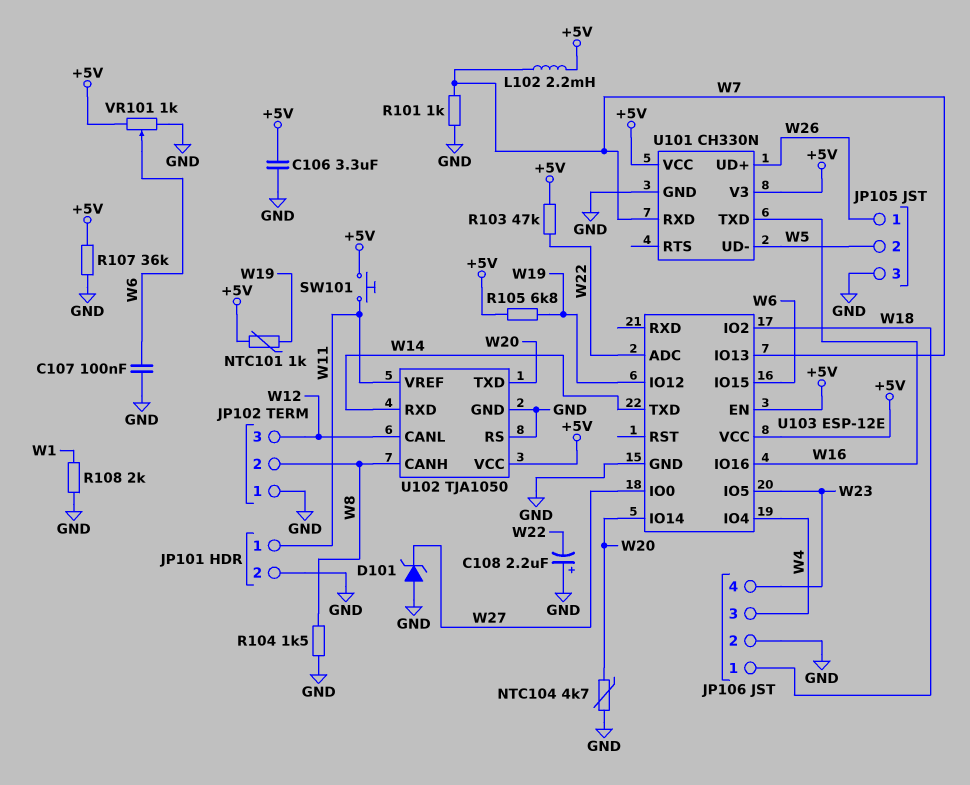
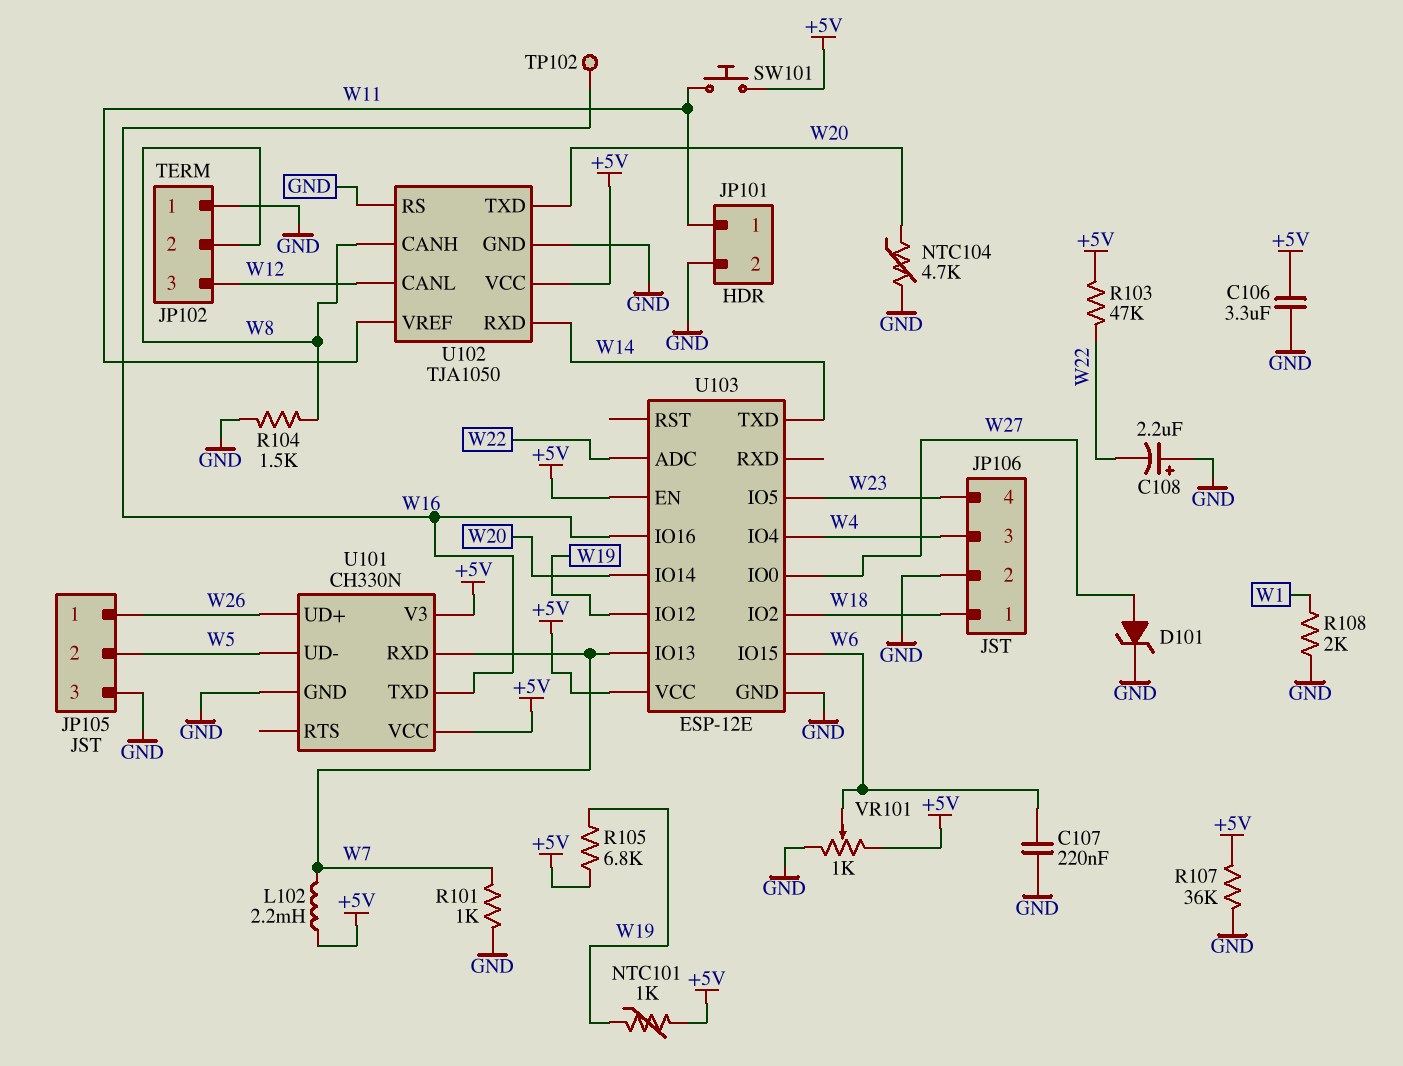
C107: 100nF (GND, W6) -> 220nF (GND, W6)
D101: zener (A GND, K W27) -> zener (A W27, K GND)
TP102: none -> test point (W16)

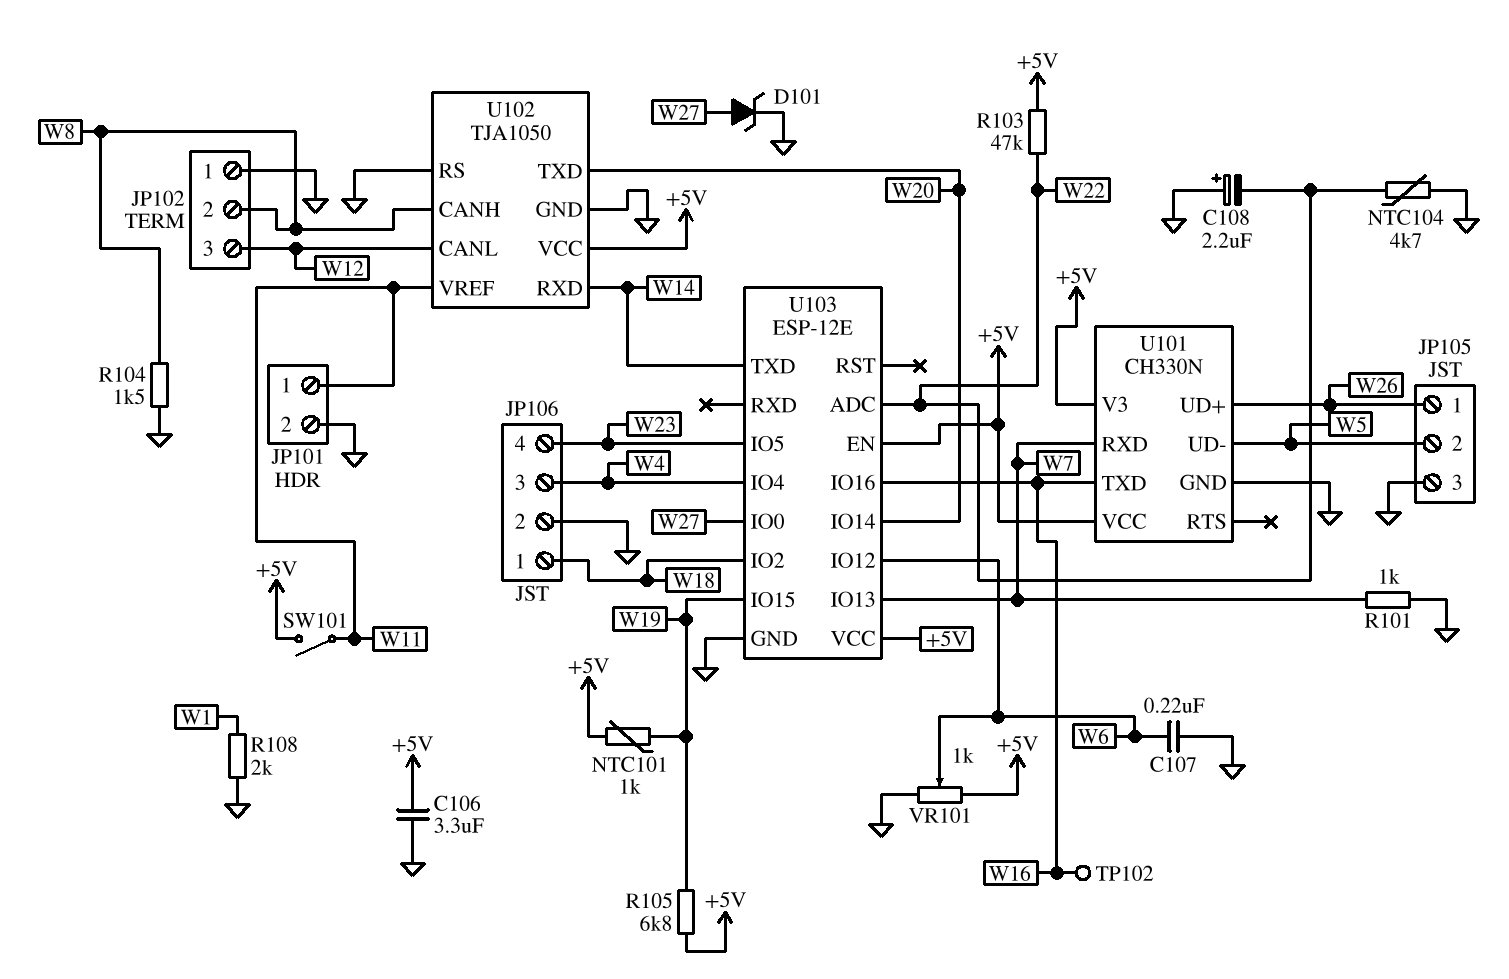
L102: 2.2mH (+5V, W7) -> none
NTC104: 4.7k (GND, W20) -> 4.7k (GND, W22)
R107: 36k (+5V, GND) -> none
SW101: button (+5V, W11) -> switch (+5V, W11)
U103 pin IO12: W19 -> W6
U103 pin IO15: W6 -> W19

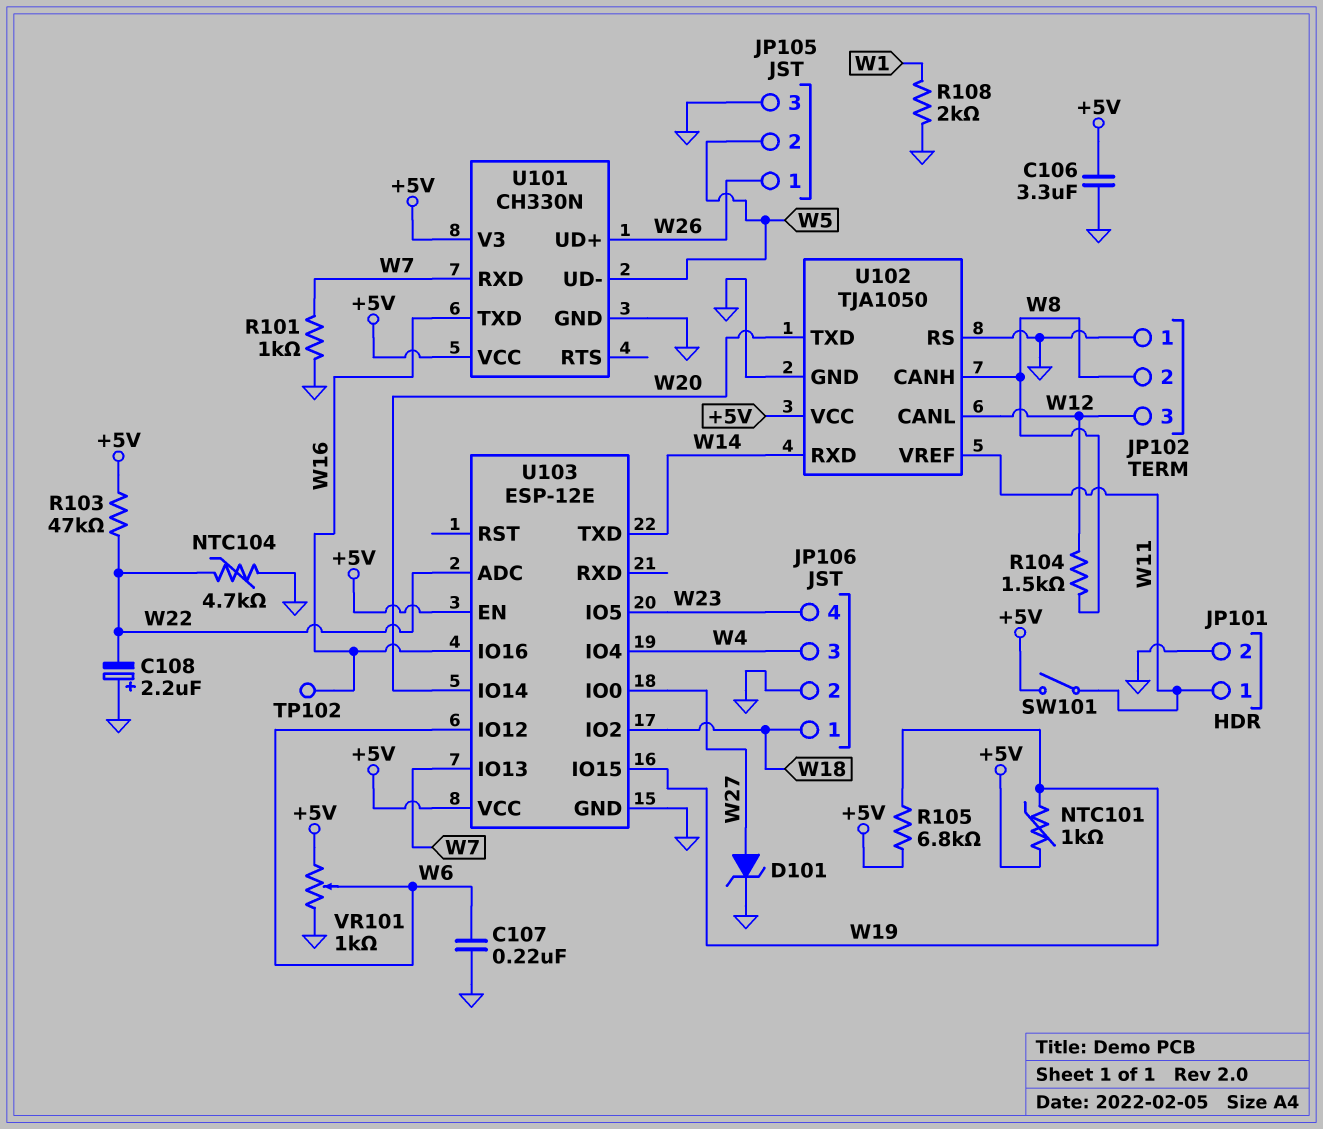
R104: 1.5k (GND, W8) -> 1.5k (W8, W12)

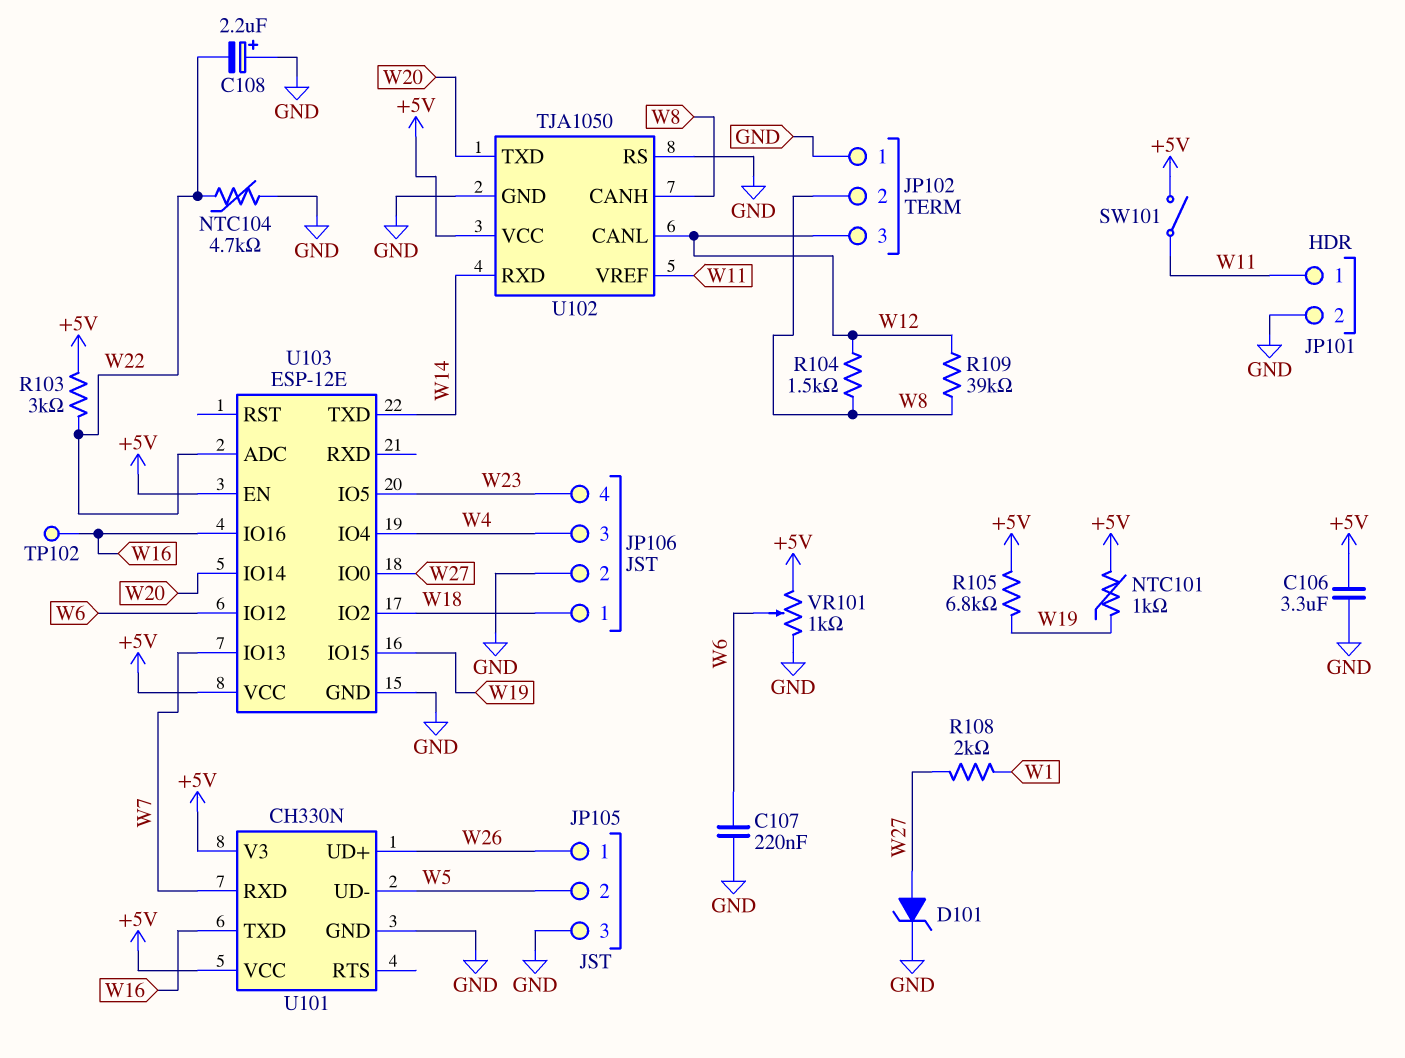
R101: 1k (GND, W7) -> none
R103: 47k (+5V, W22) -> 3k (+5V, W22)
R108: 2k (GND, W1) -> 2k (W1, W27)
R109: none -> 39k (W8, W12)

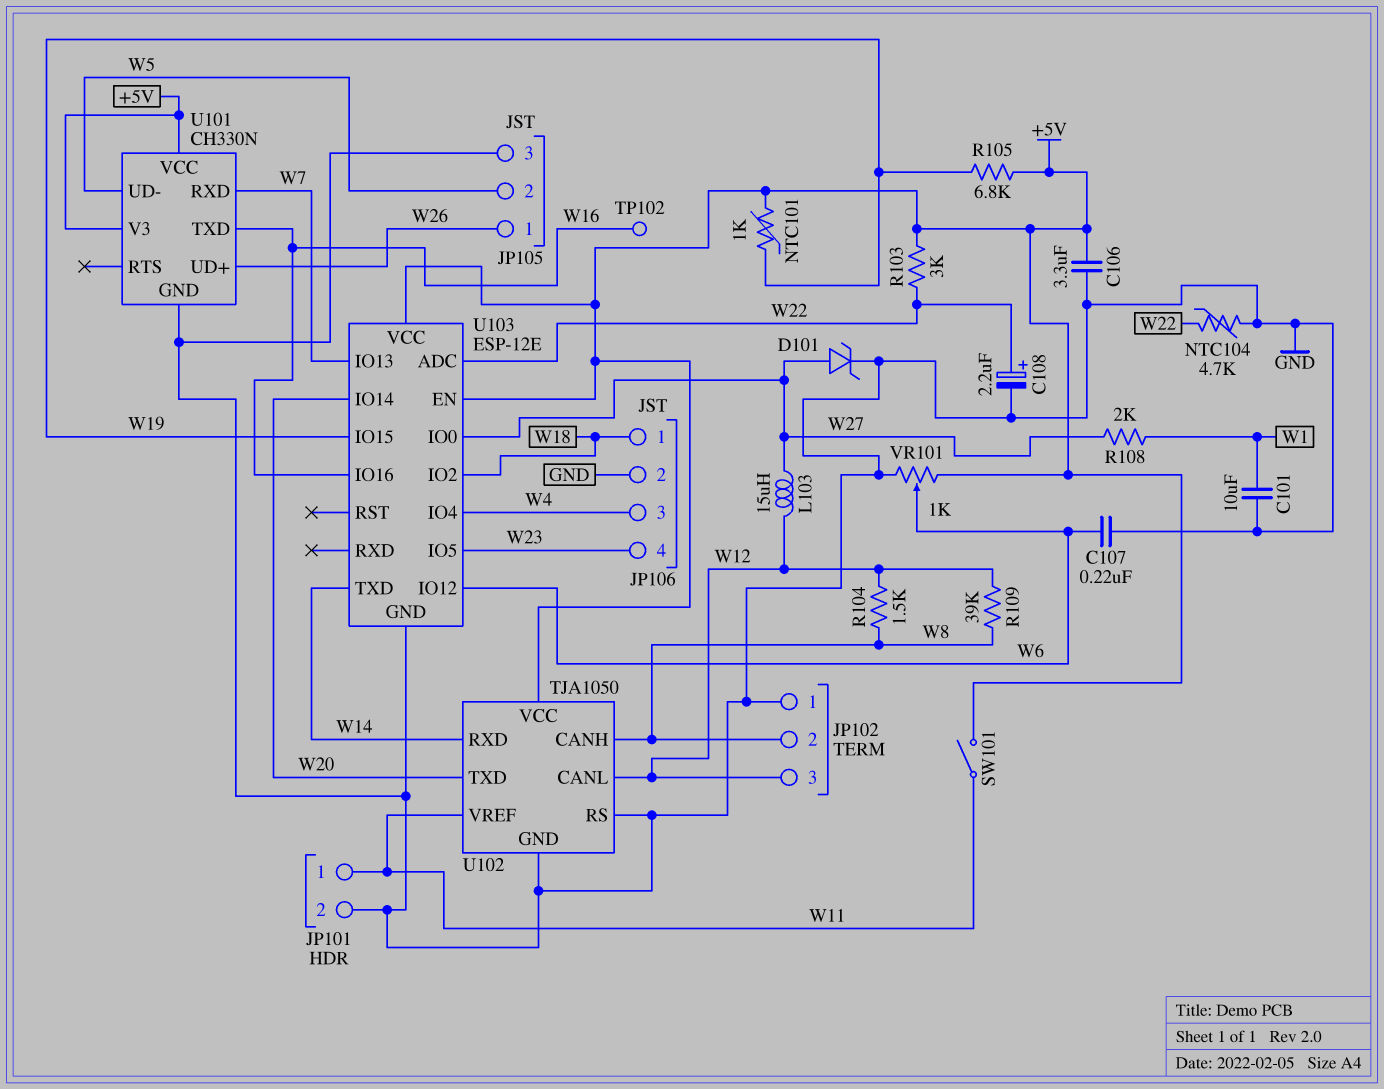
C101: none -> 10uF (GND, W1)
C108: 2.2uF (plus GND, minus W22) -> 2.2uF (plus W22, minus GND)
L103: none -> 15uH (W12, W27)

